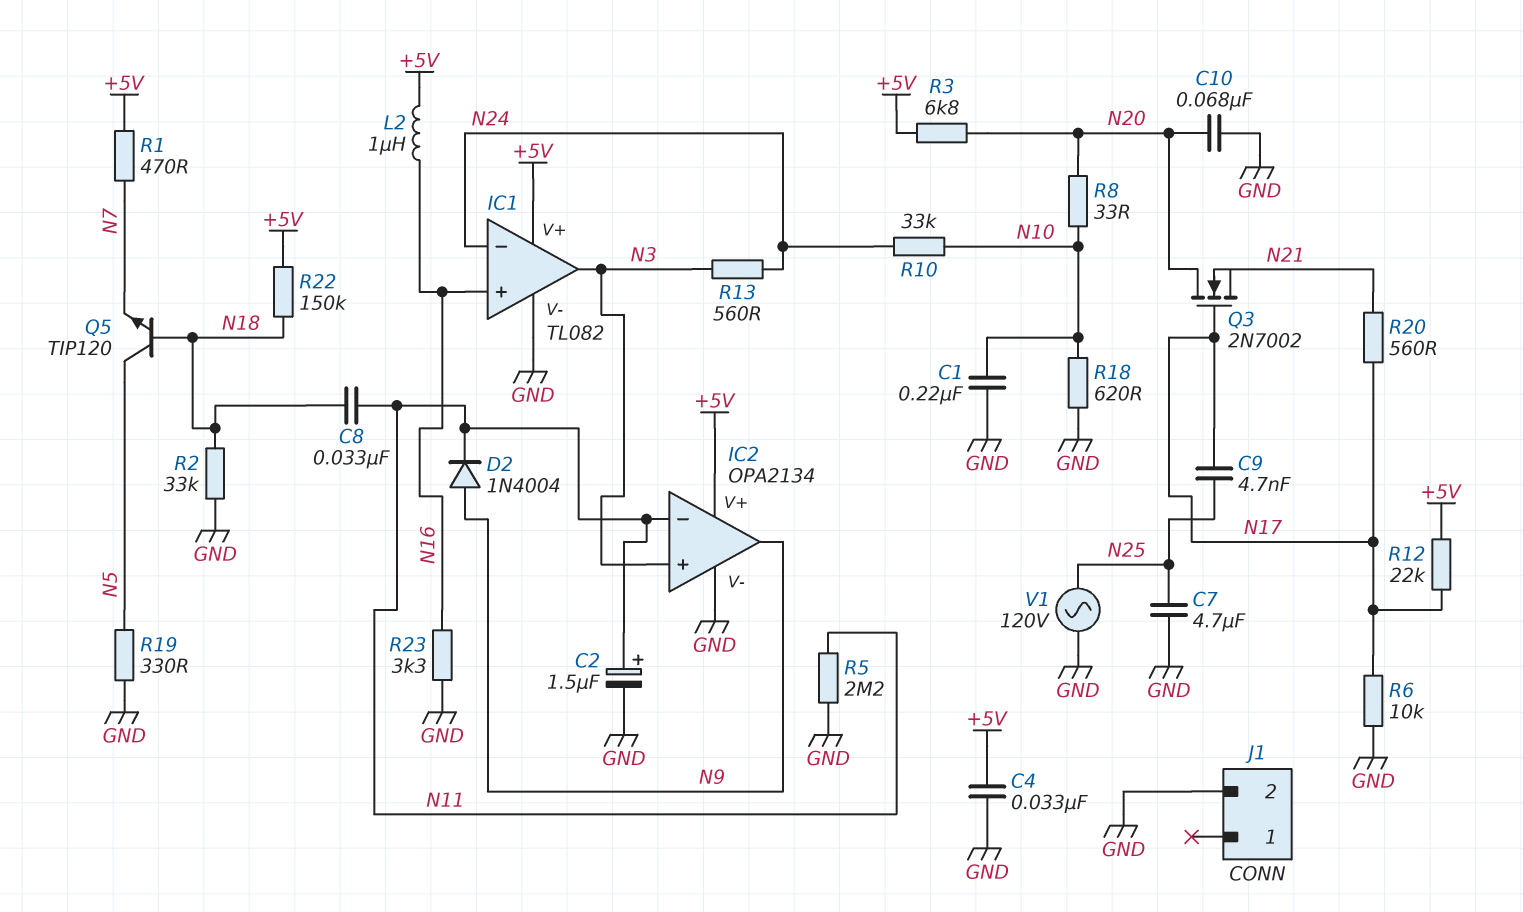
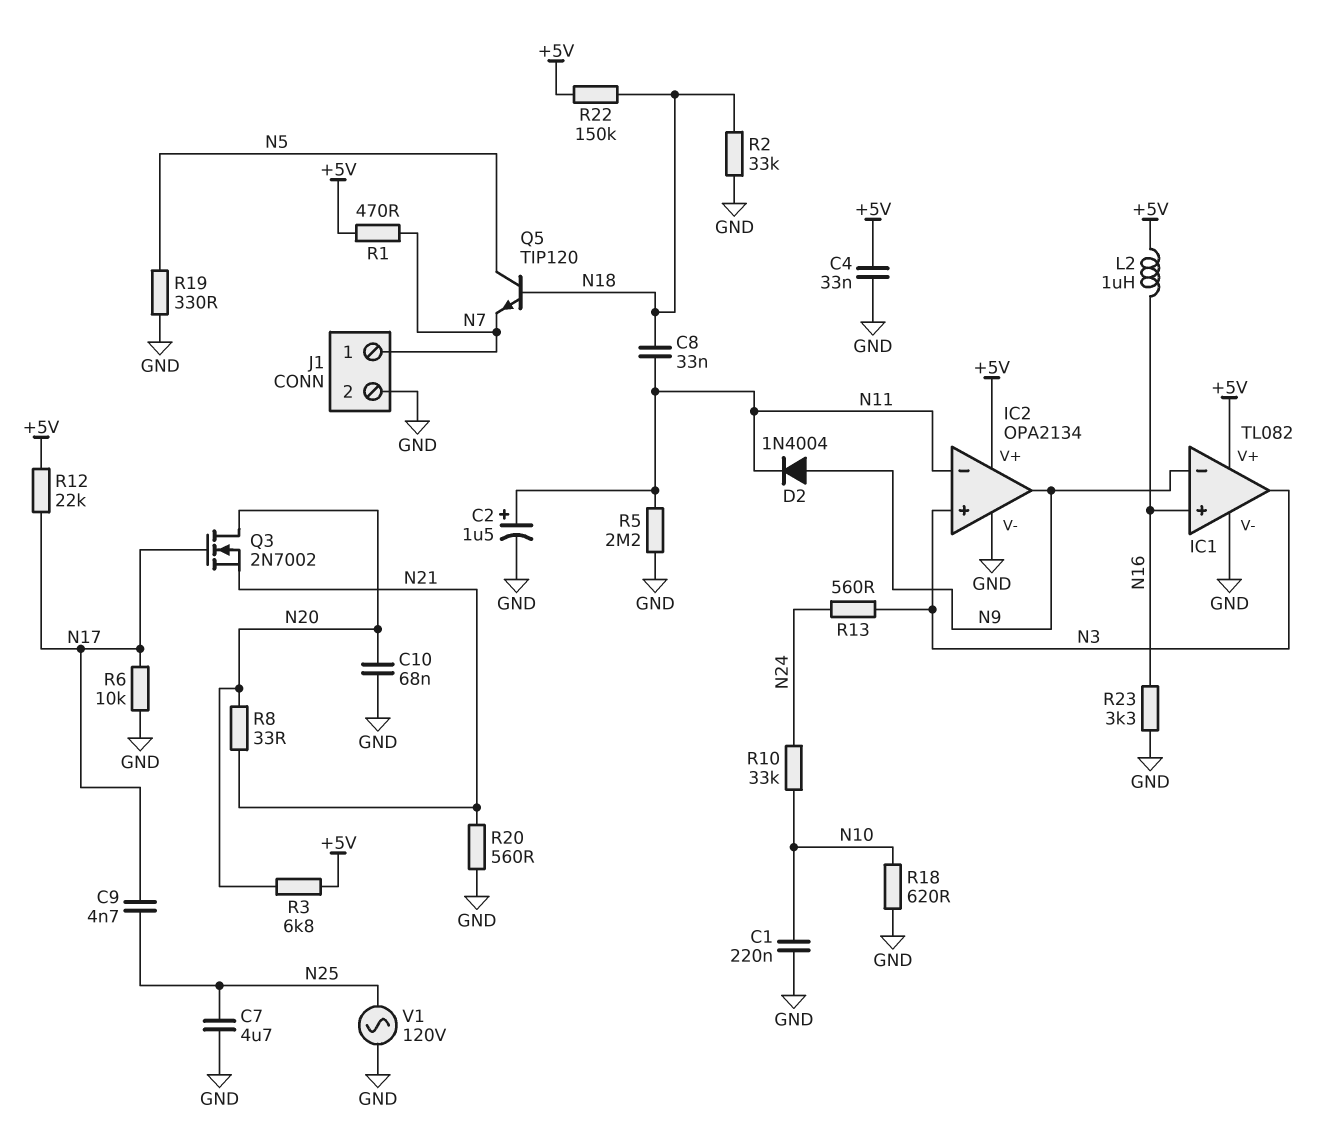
IC1 pin in-: N24 -> N9
J1 pin 1: none -> N7
R8: 33 (N10, N20) -> 33 (N20, N21)
R20: 560 (N17, N21) -> 560 (GND, N21)

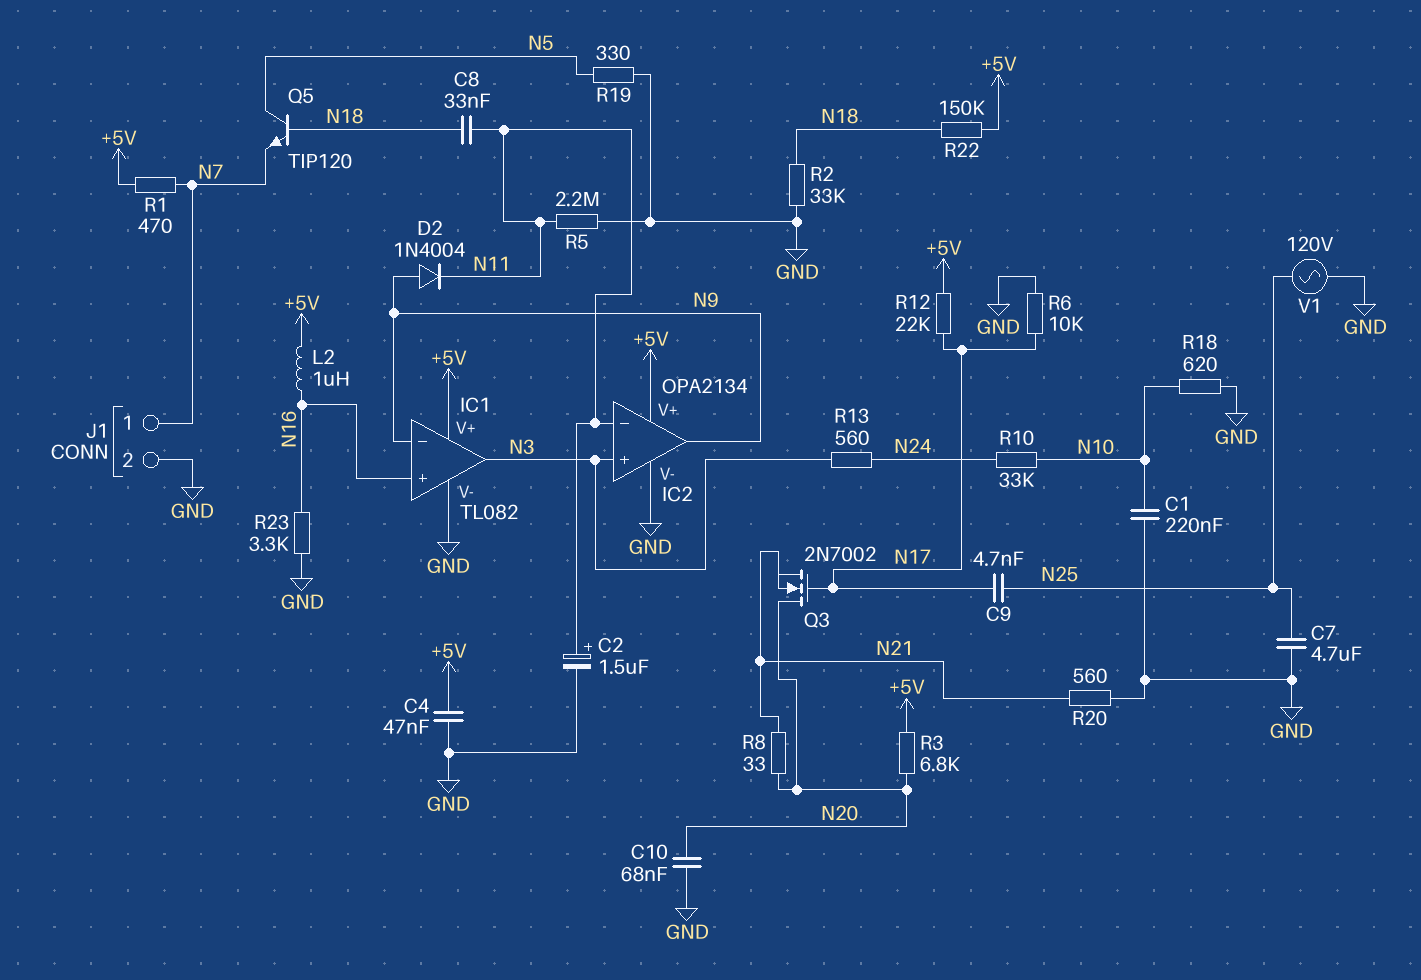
C4: 33nF (+5V, GND) -> 47nF (+5V, GND)

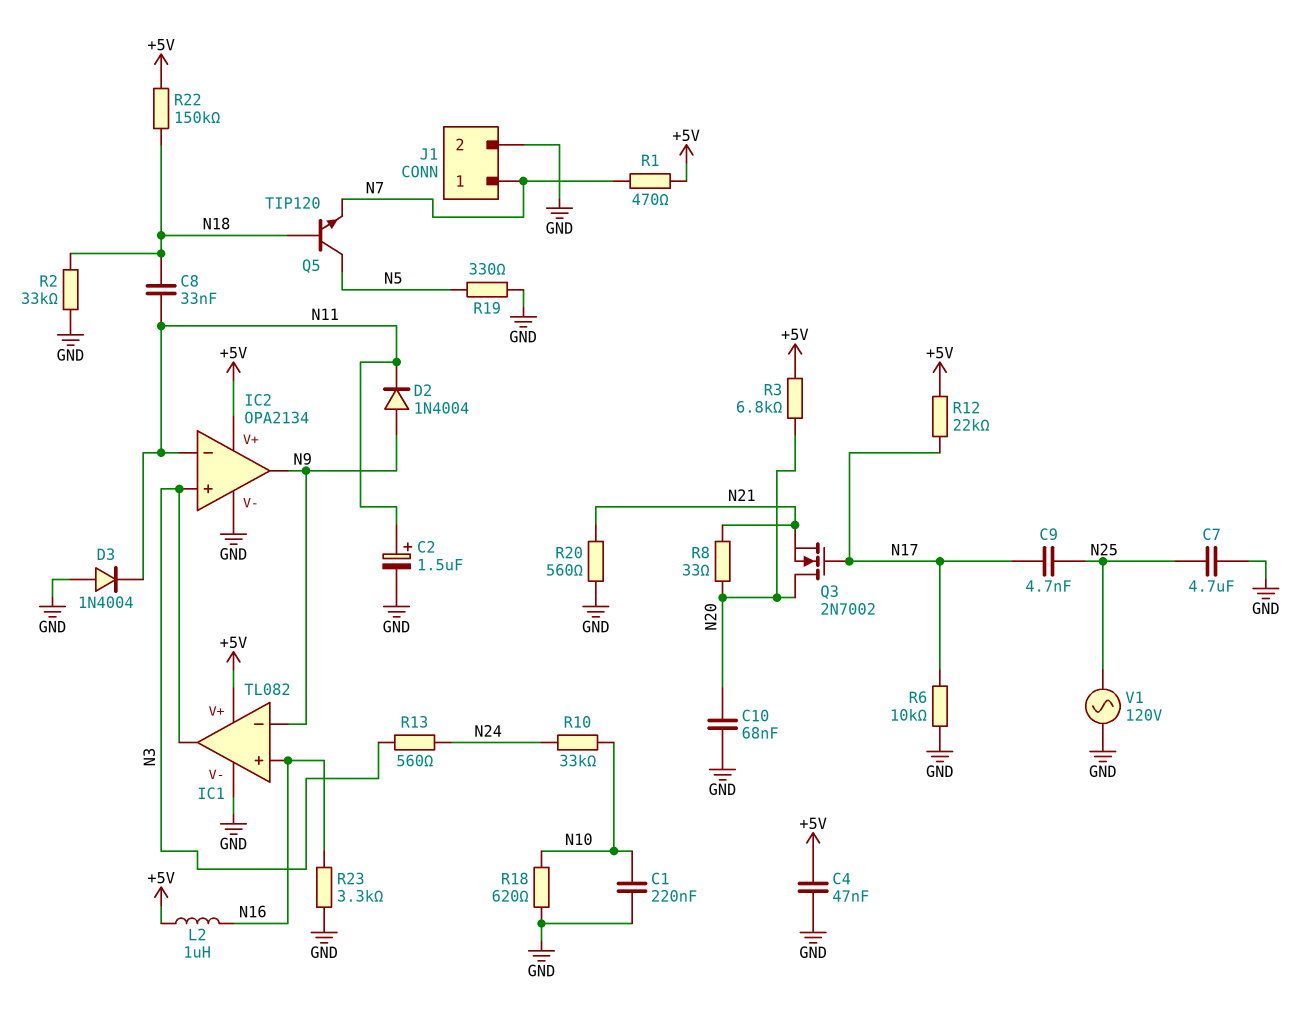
D3: none -> diode 1N4004 (A GND, K N11)
R5: 2.2M (GND, N11) -> none

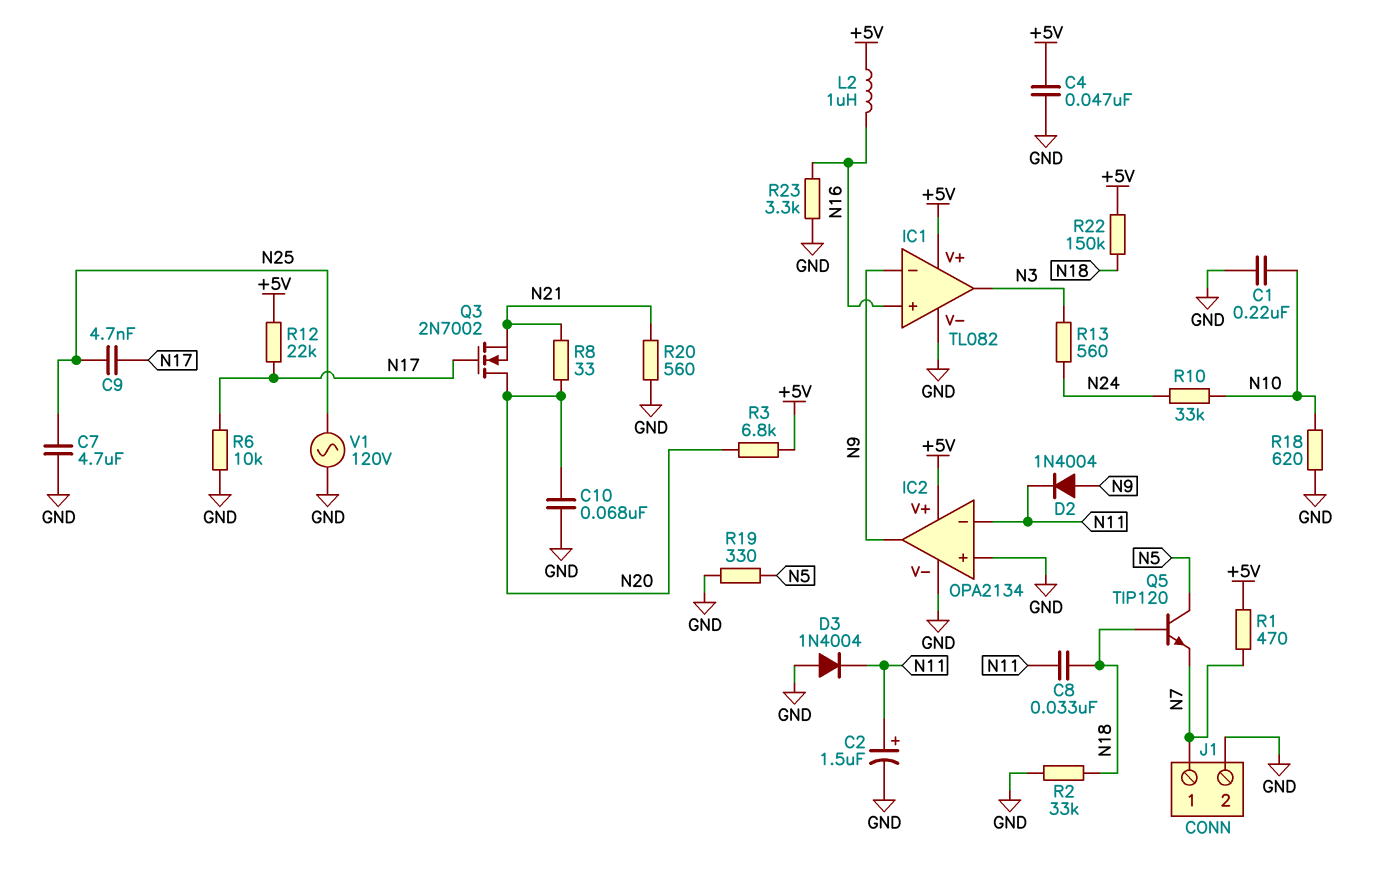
IC2 pin in+: N3 -> GND

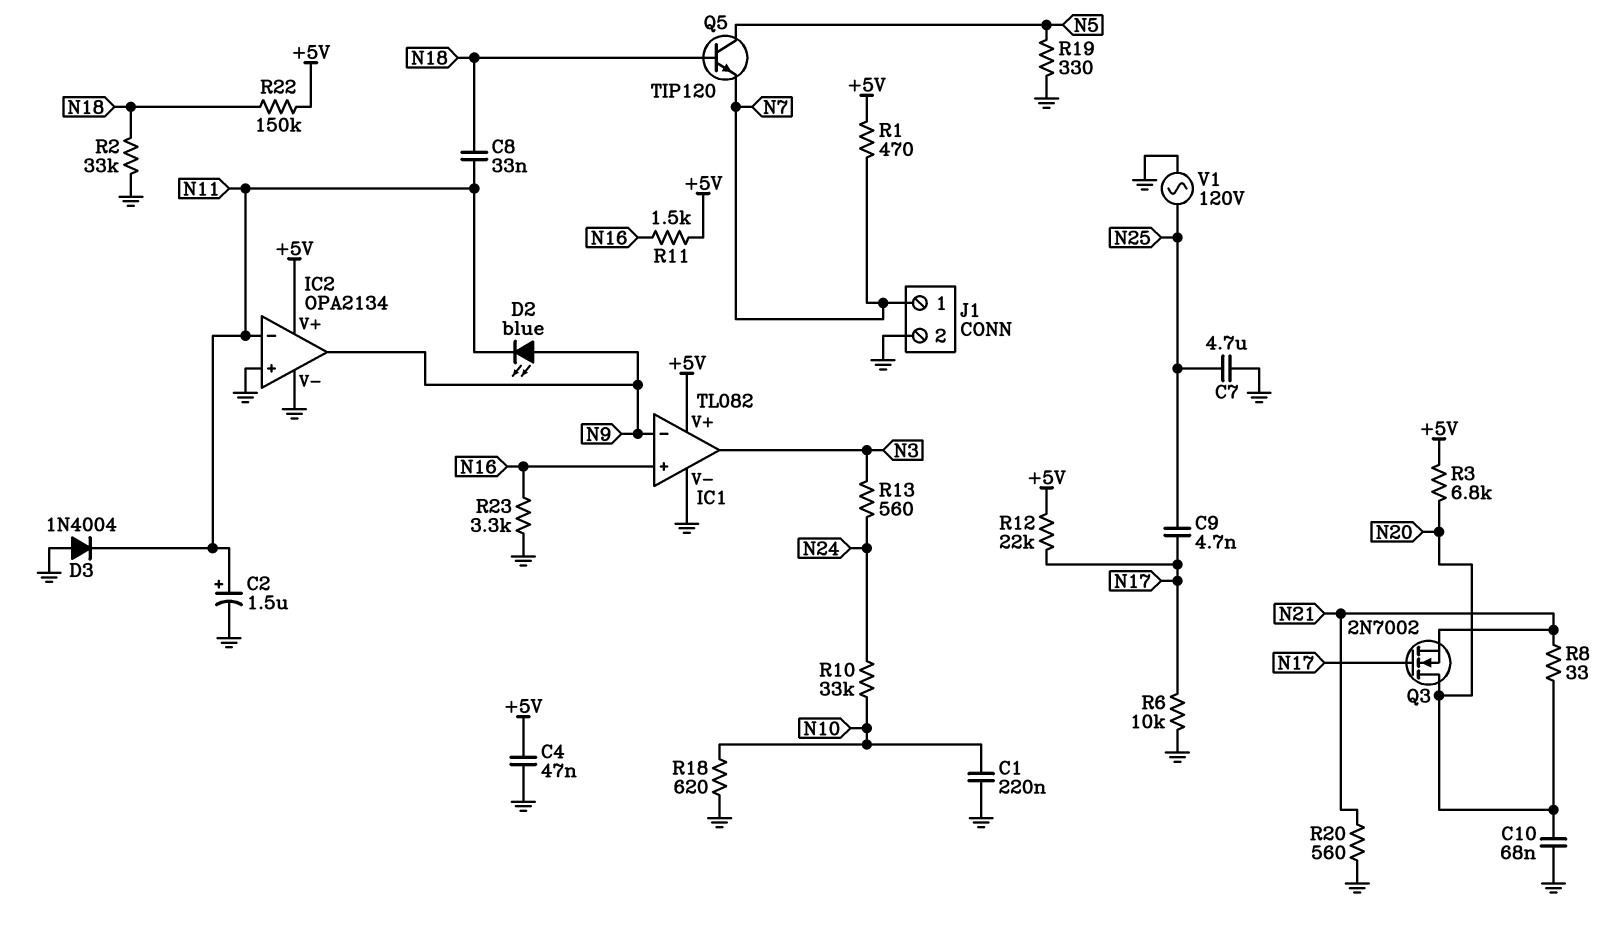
D2: diode 1N4004 (A N9, K N11) -> LED blue (A N9, K N11)
L2: 1uH (+5V, N16) -> none
R11: none -> 1.5k (+5V, N16)

